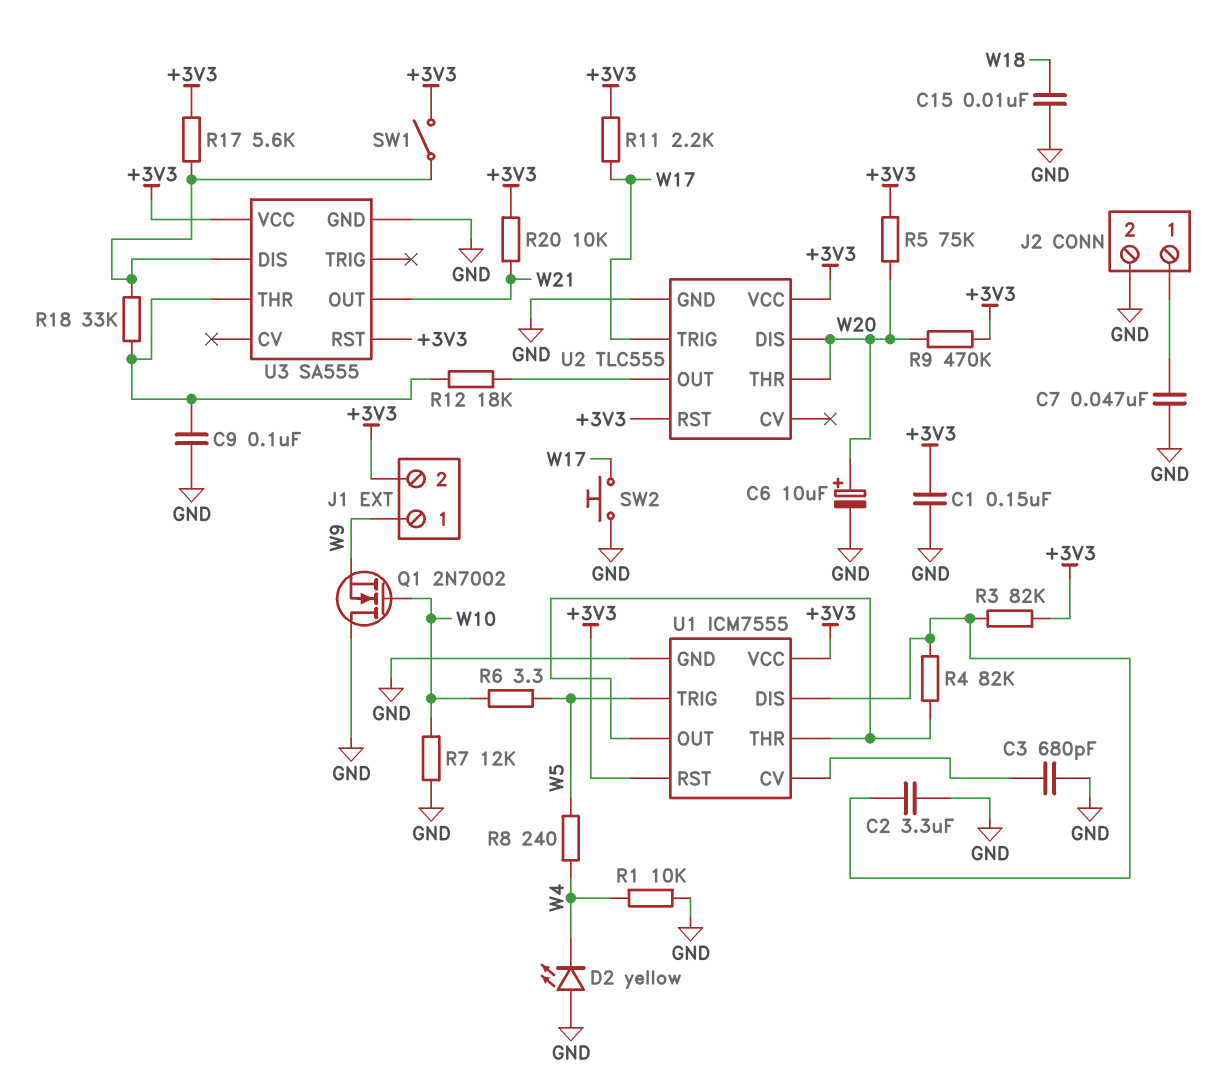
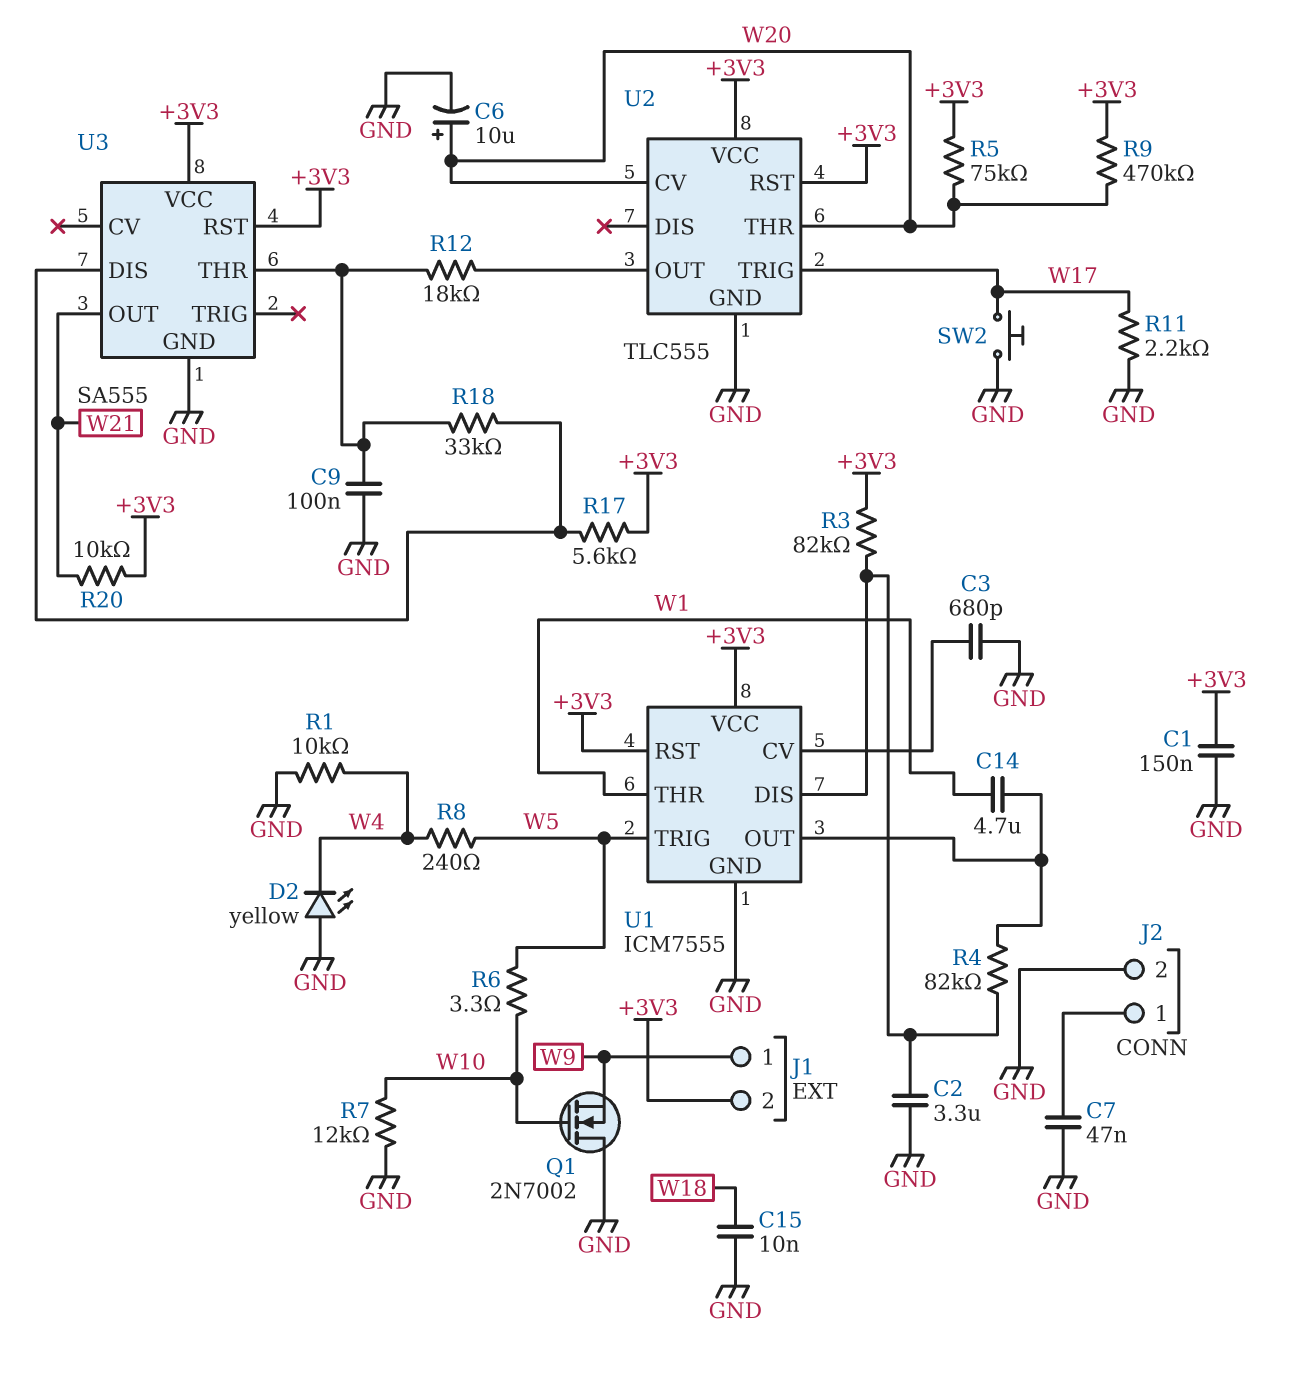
C14: none -> 4.7uF (U1/OUT, W1)
R11: 2.2k (+3V3, W17) -> 2.2k (GND, W17)
SW1: switch (+3V3, U3/DIS) -> none
U1 pin THR: U1/OUT -> W1
U2 pin CV: none -> W20
U2 pin DIS: W20 -> none

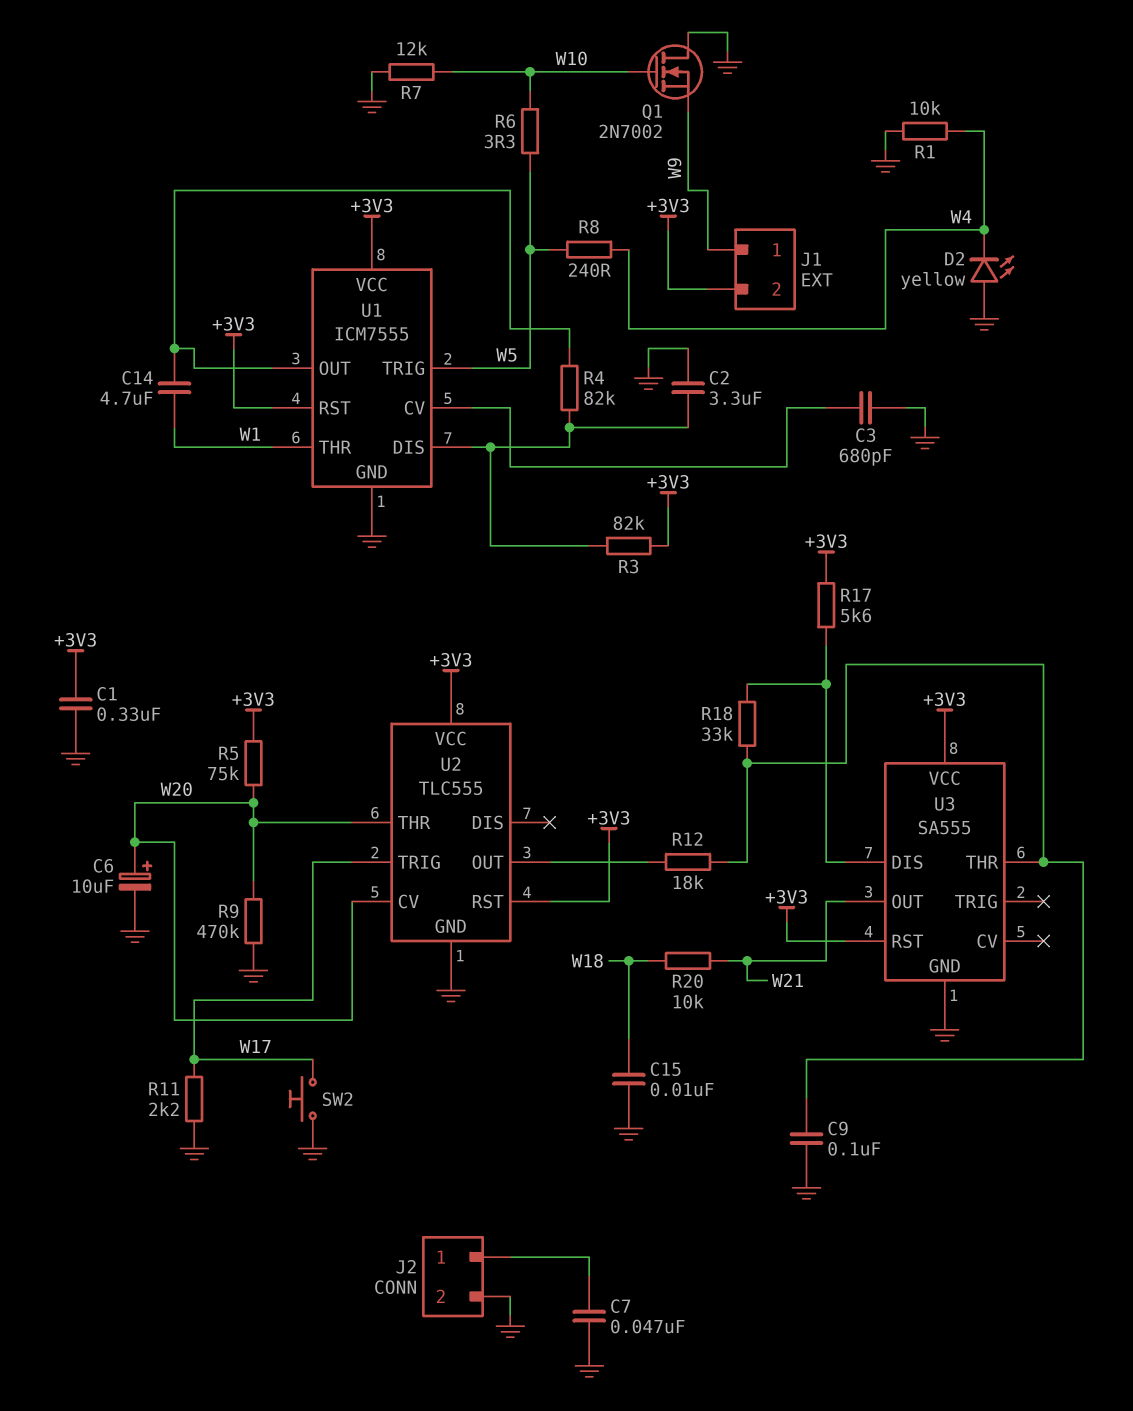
C1: 150nF (+3V3, GND) -> 330nF (+3V3, GND)
R9: 470k (+3V3, W20) -> 470k (GND, W20)
R20: 10k (+3V3, W21) -> 10k (W18, W21)

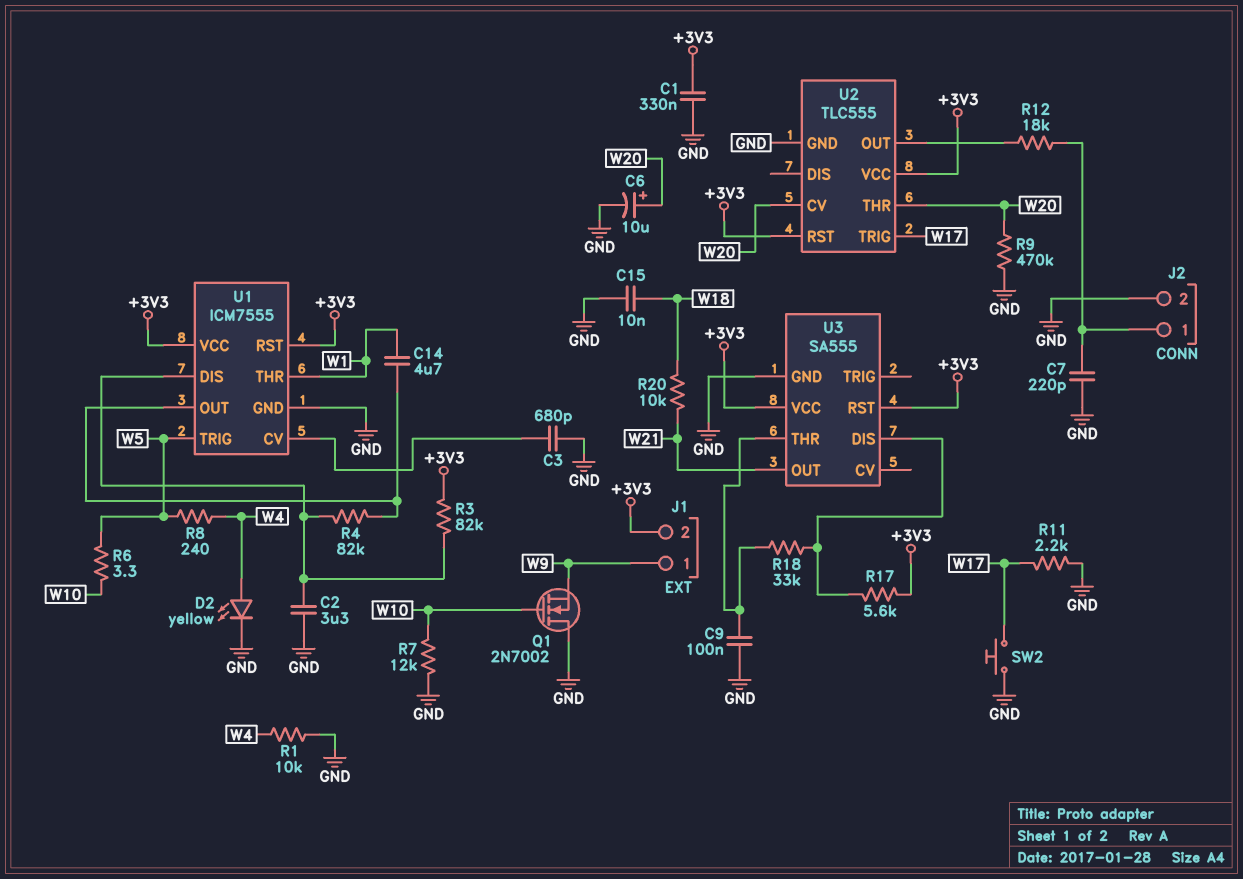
C7: 47nF (GND, J2/1) -> 220pF (GND, J2/1)
D2: LED yellow (A GND, K W4) -> LED yellow (A W4, K GND)
R5: 75k (+3V3, W20) -> none
R12: 18k (U2/OUT, U3/THR) -> 18k (J2/1, U2/OUT)

